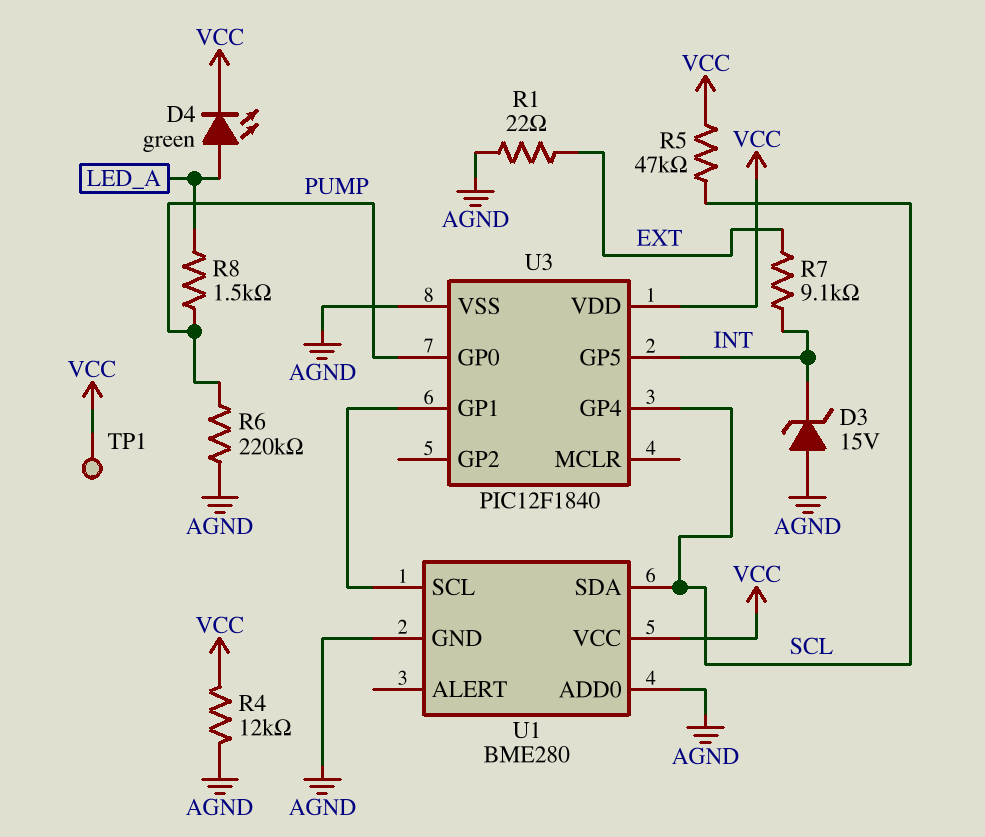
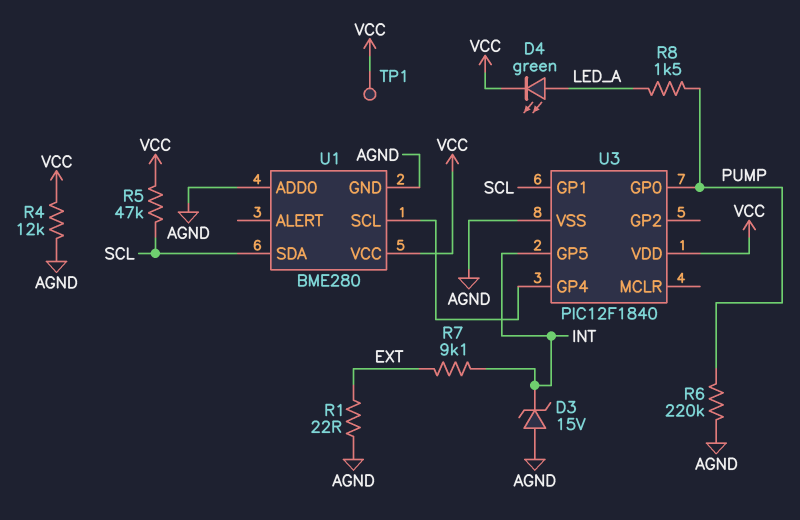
U3 pin GP1: U1/SCL -> SCL
U3 pin GP4: SCL -> U1/SCL

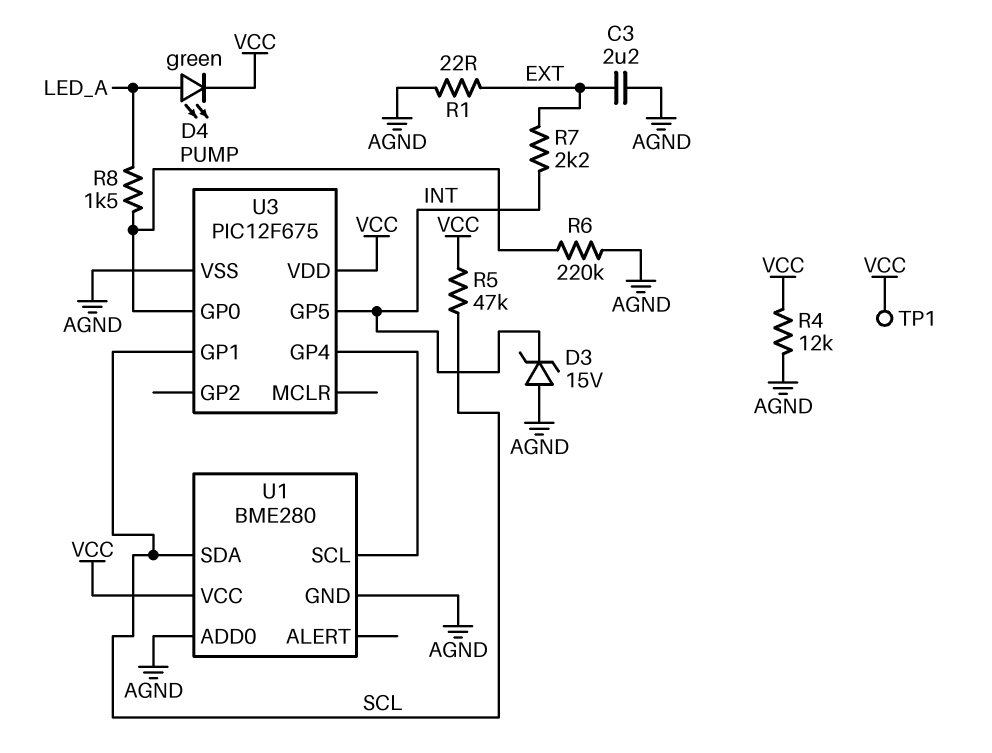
C3: none -> 2.2uF (AGND, EXT)
R7: 9.1k (EXT, INT) -> 2.2k (EXT, INT)
U3: PIC12F1840 -> PIC12F675

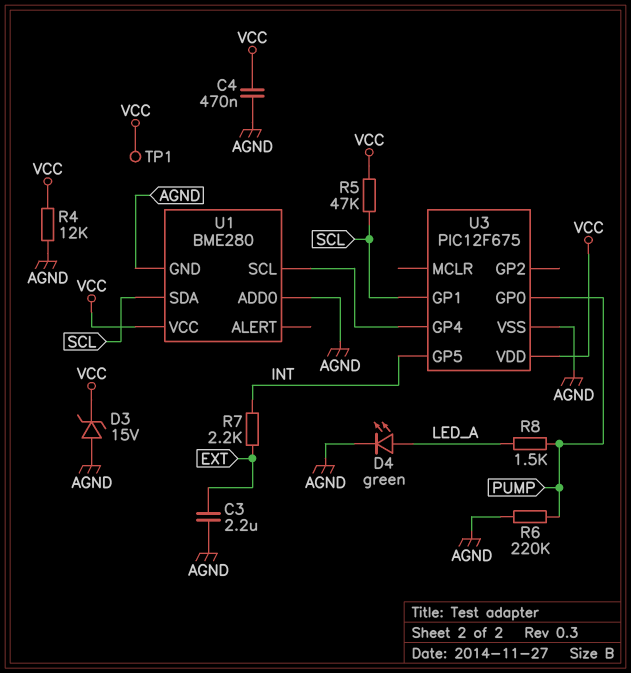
C4: none -> 470nF (AGND, VCC)
D3: zener 15V (A AGND, K INT) -> zener 15V (A AGND, K VCC)
D4: LED green (A LED_A, K VCC) -> LED green (A LED_A, K AGND)
R1: 22 (AGND, EXT) -> none

